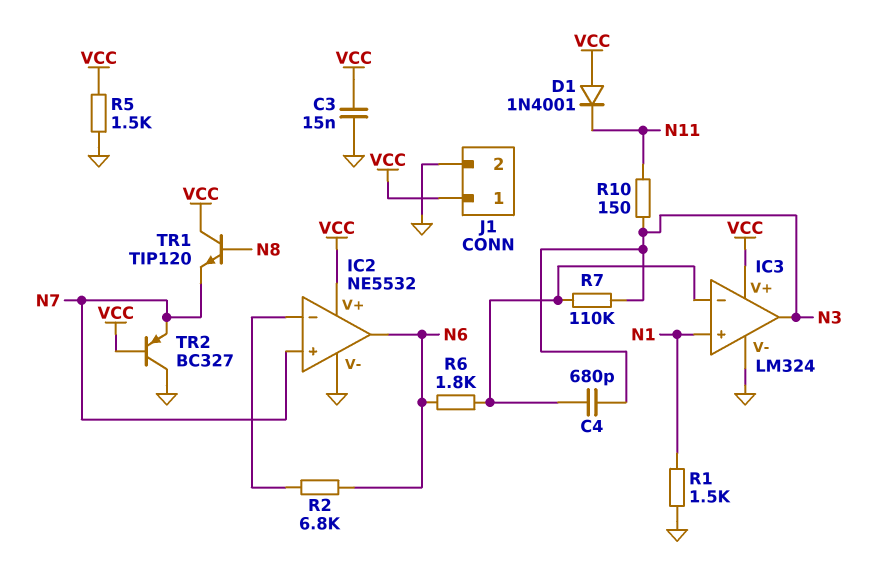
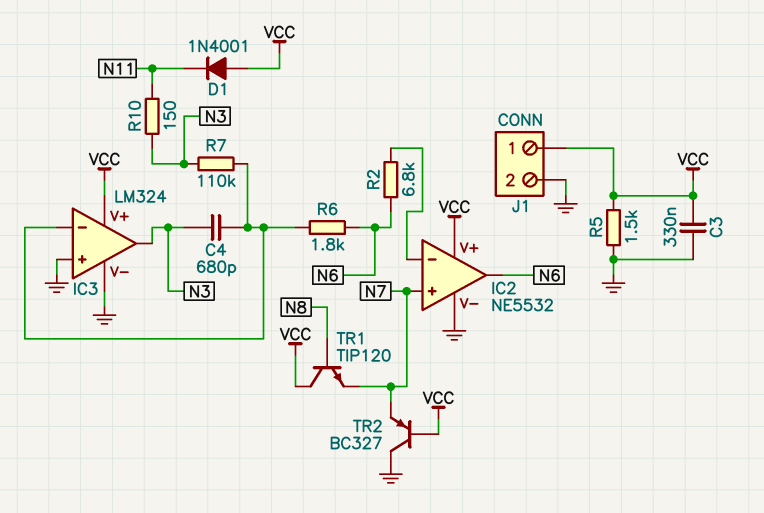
C3: 15nF (GND, VCC) -> 330nF (GND, VCC)
IC3 pin in+: N1 -> GND
R1: 1.5k (GND, N1) -> none

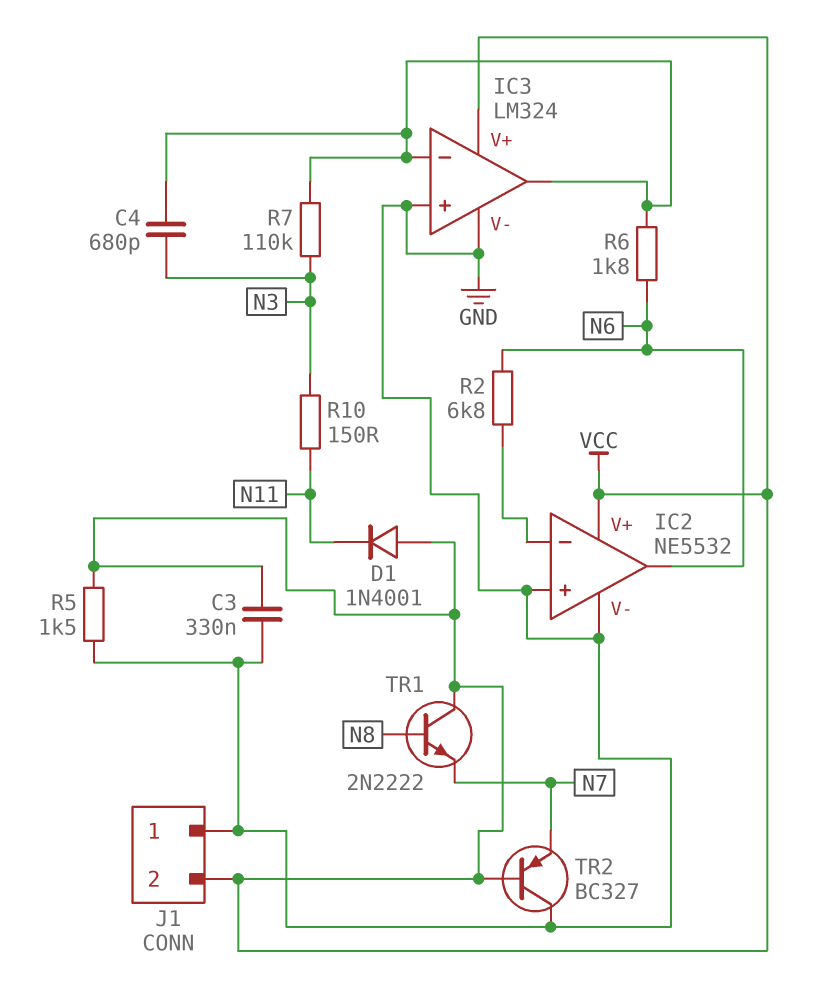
IC2 pin in+: N7 -> GND
IC3 pin out: N3 -> IC3/in-
J1 pin 1: VCC -> GND
J1 pin 2: GND -> VCC
TR1: NPN TIP120 (B N8, C VCC, E N7) -> NPN 2N2222 (B N8, C VCC, E N7)

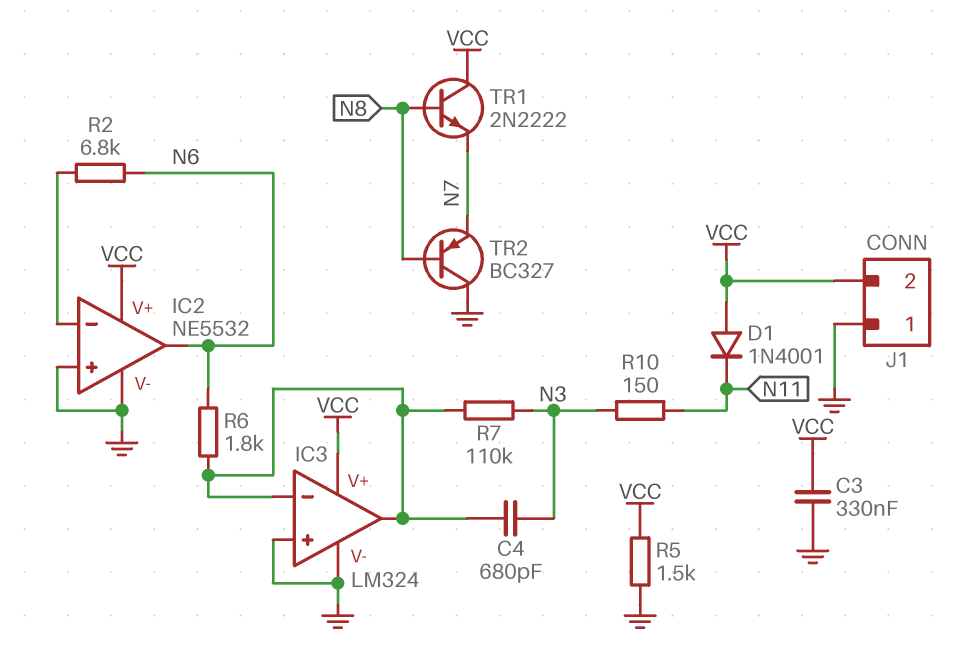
TR2: PNP BC327 (B VCC, C GND, E N7) -> PNP BC327 (B N8, C GND, E N7)

